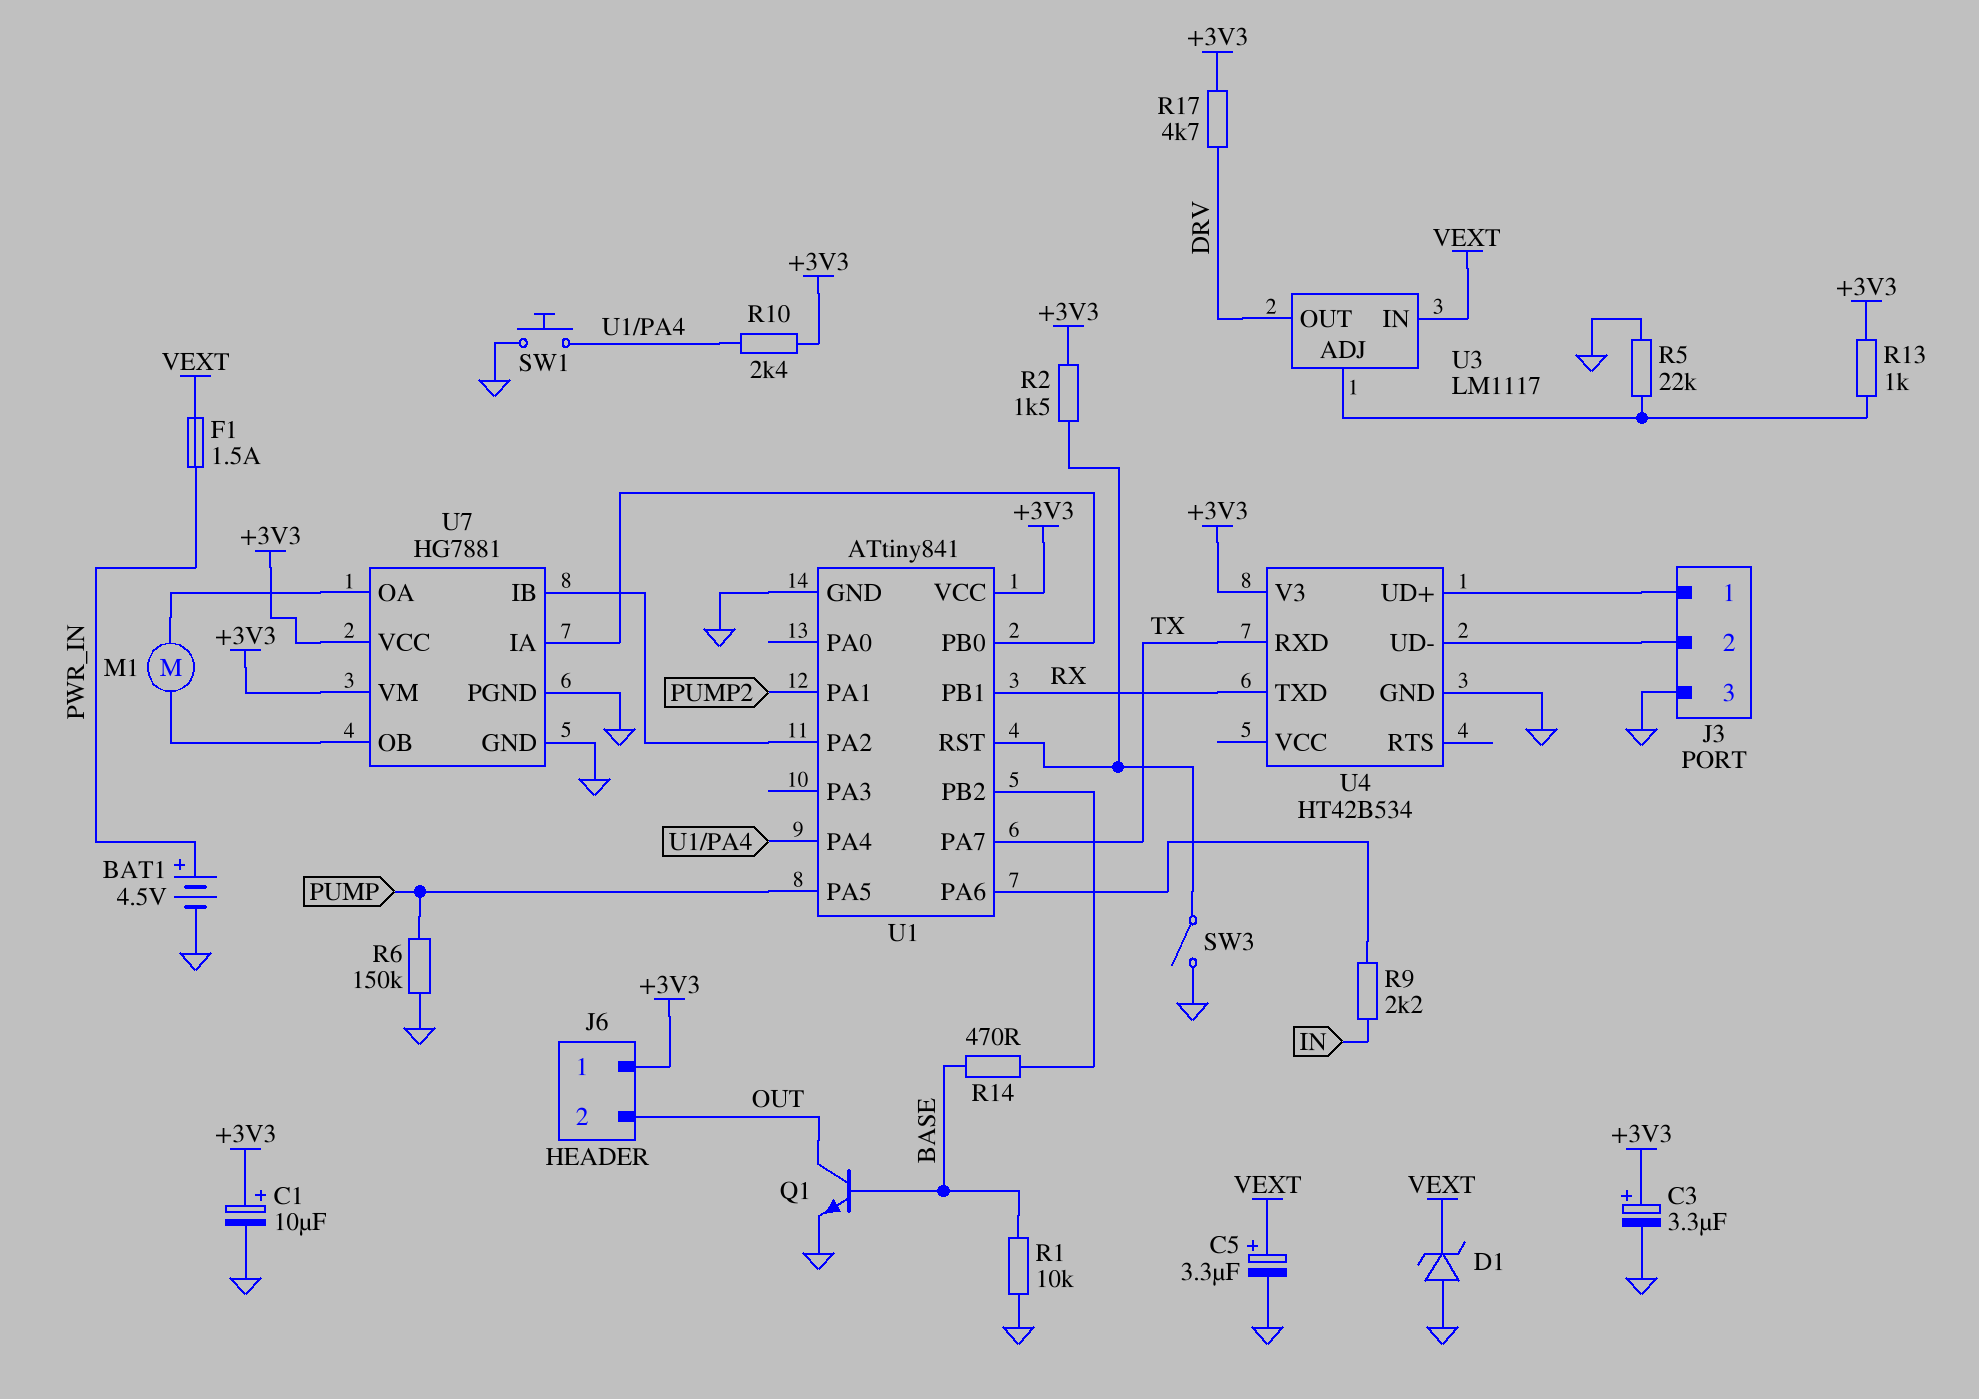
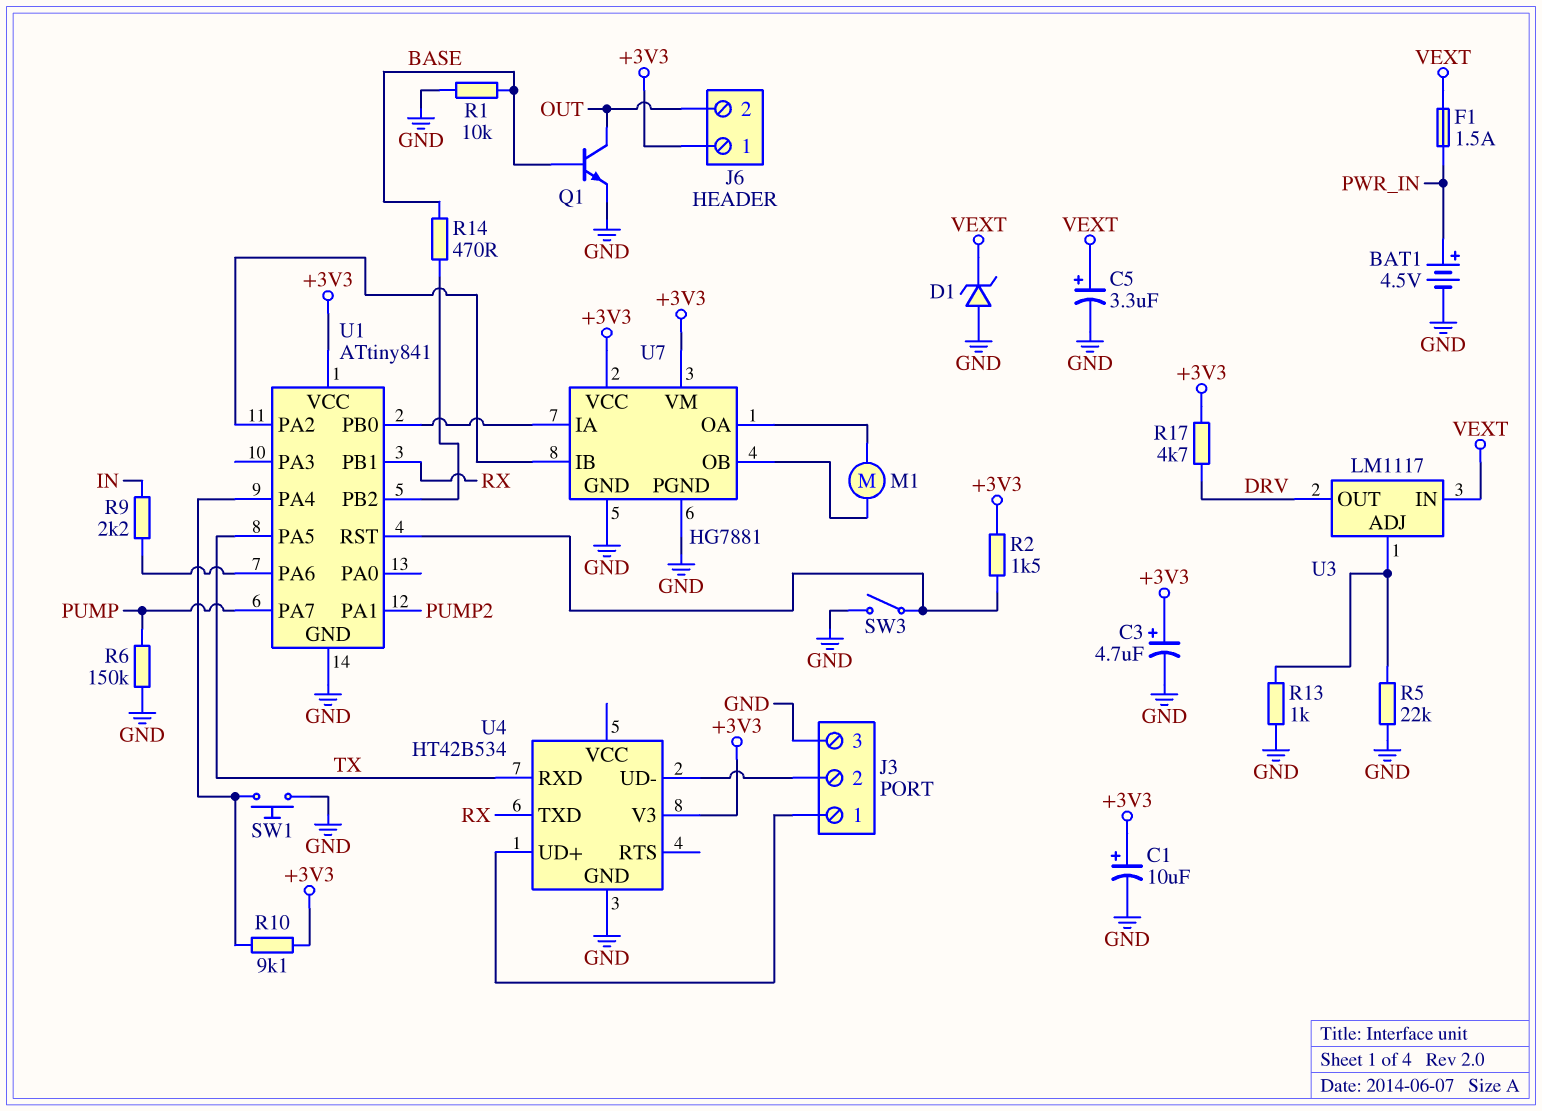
C3: 3.3uF (plus +3V3, minus GND) -> 4.7uF (plus +3V3, minus GND)
R10: 2.4k (+3V3, U1/PA4) -> 9.1k (+3V3, U1/PA4)
R13: 1k (+3V3, U3/ADJ) -> 1k (GND, U3/ADJ)
U1 pin PA5: PUMP -> TX
U1 pin PA7: TX -> PUMP

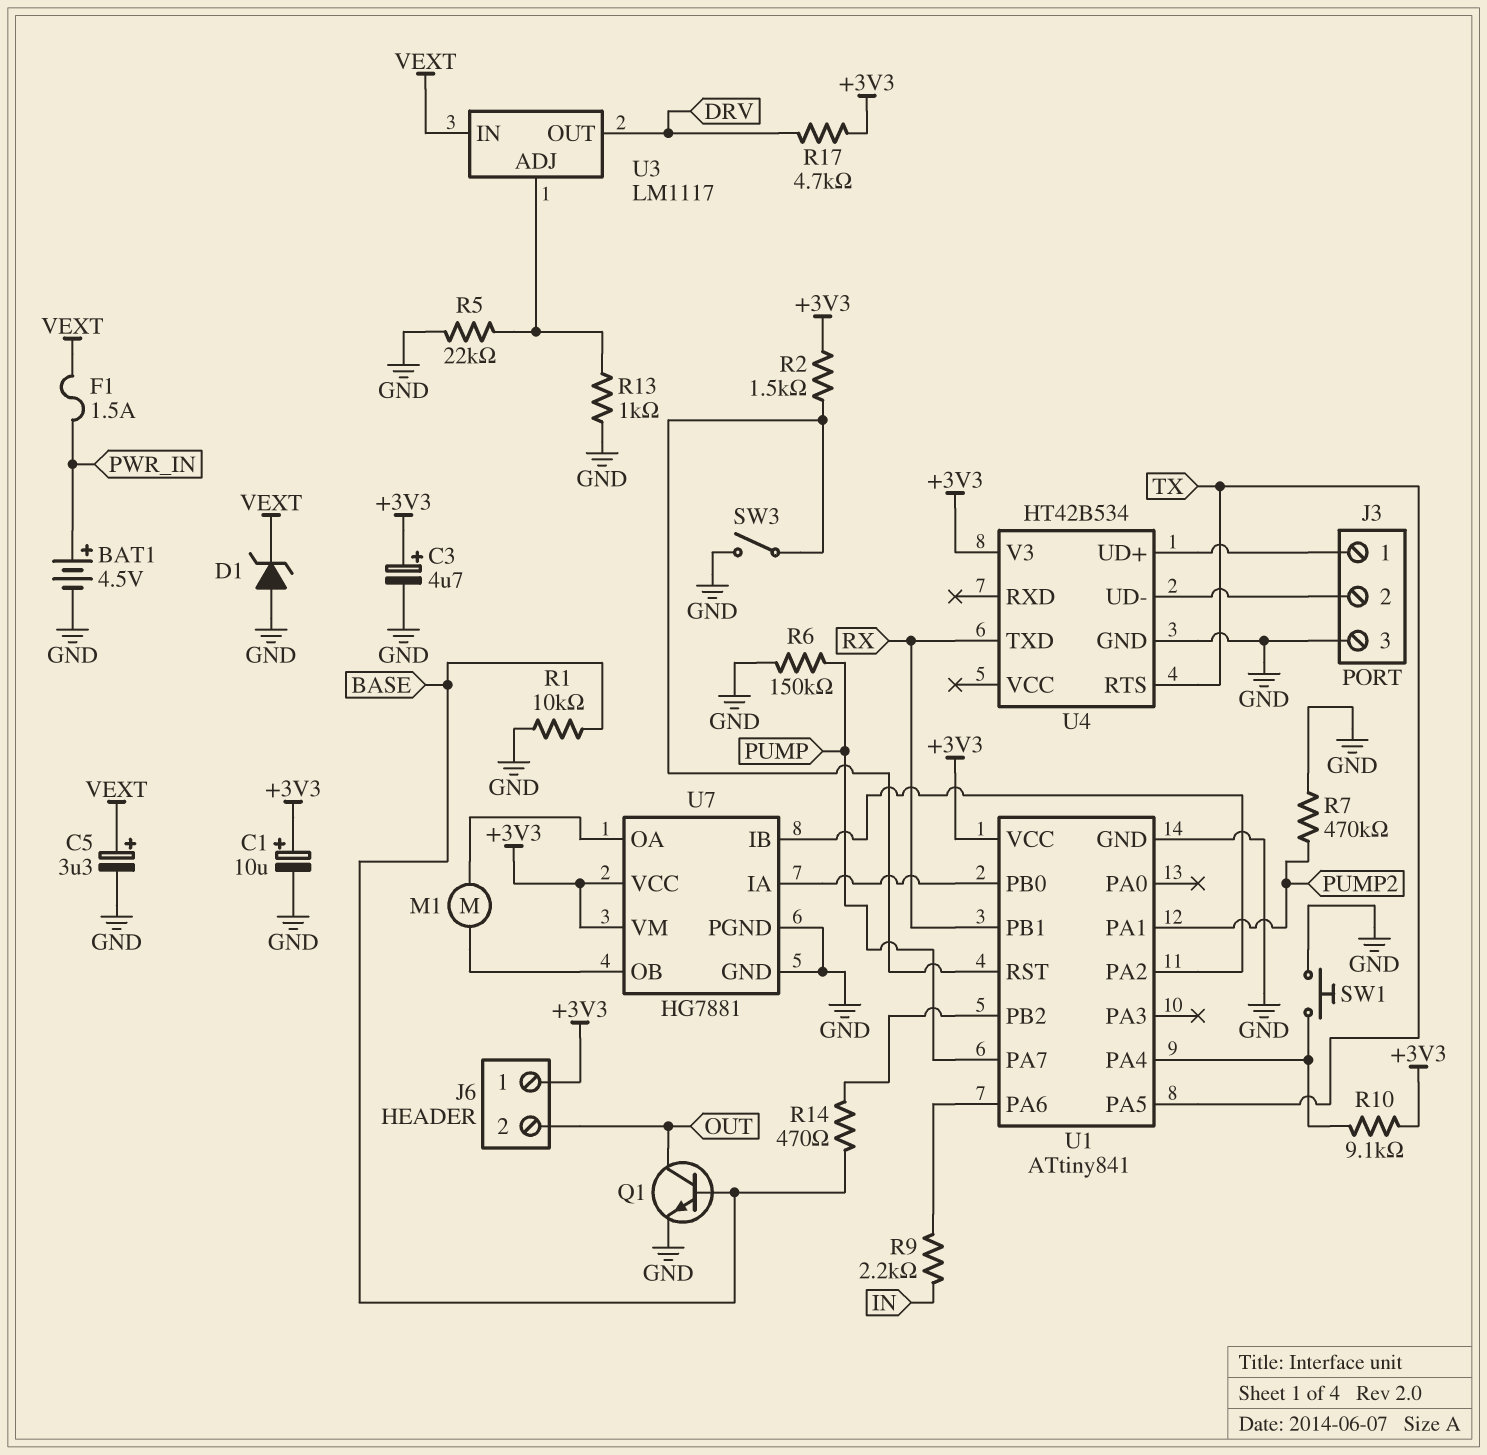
R7: none -> 470k (GND, PUMP2)
U4 pin RTS: none -> TX
U4 pin RXD: TX -> none

